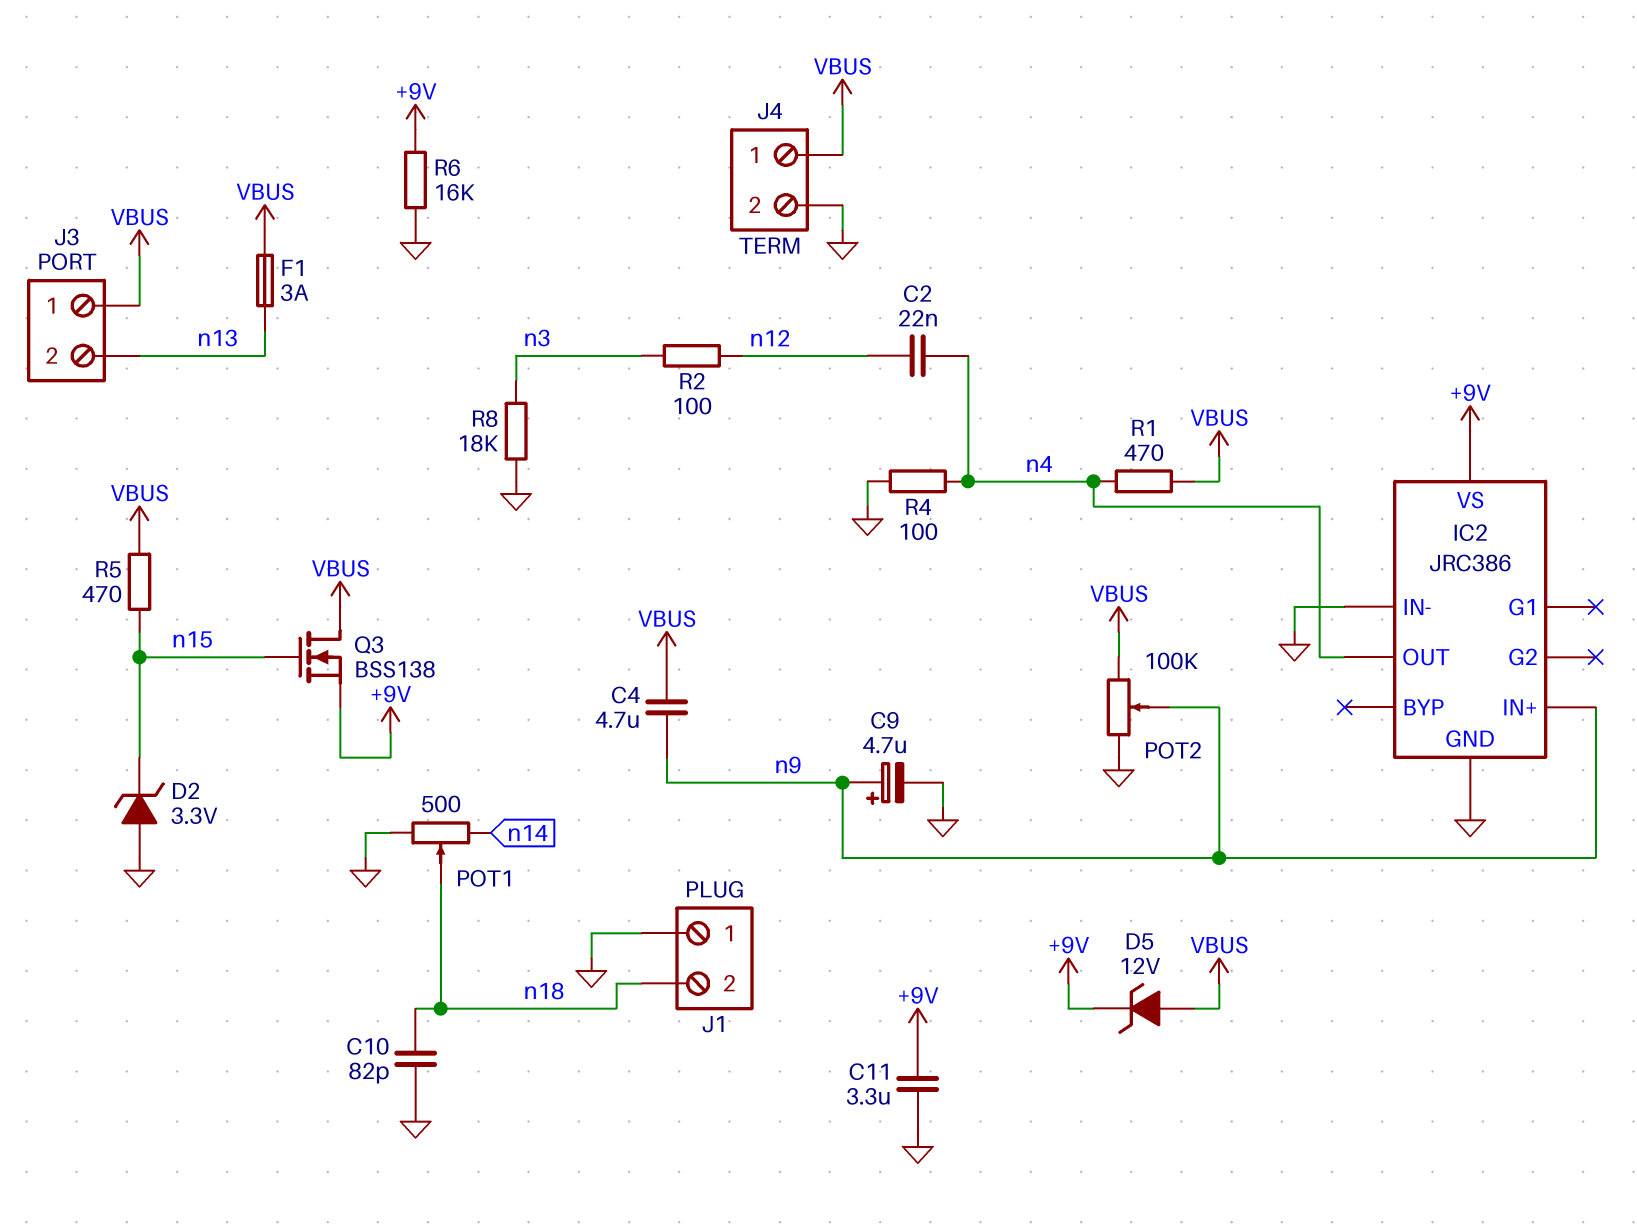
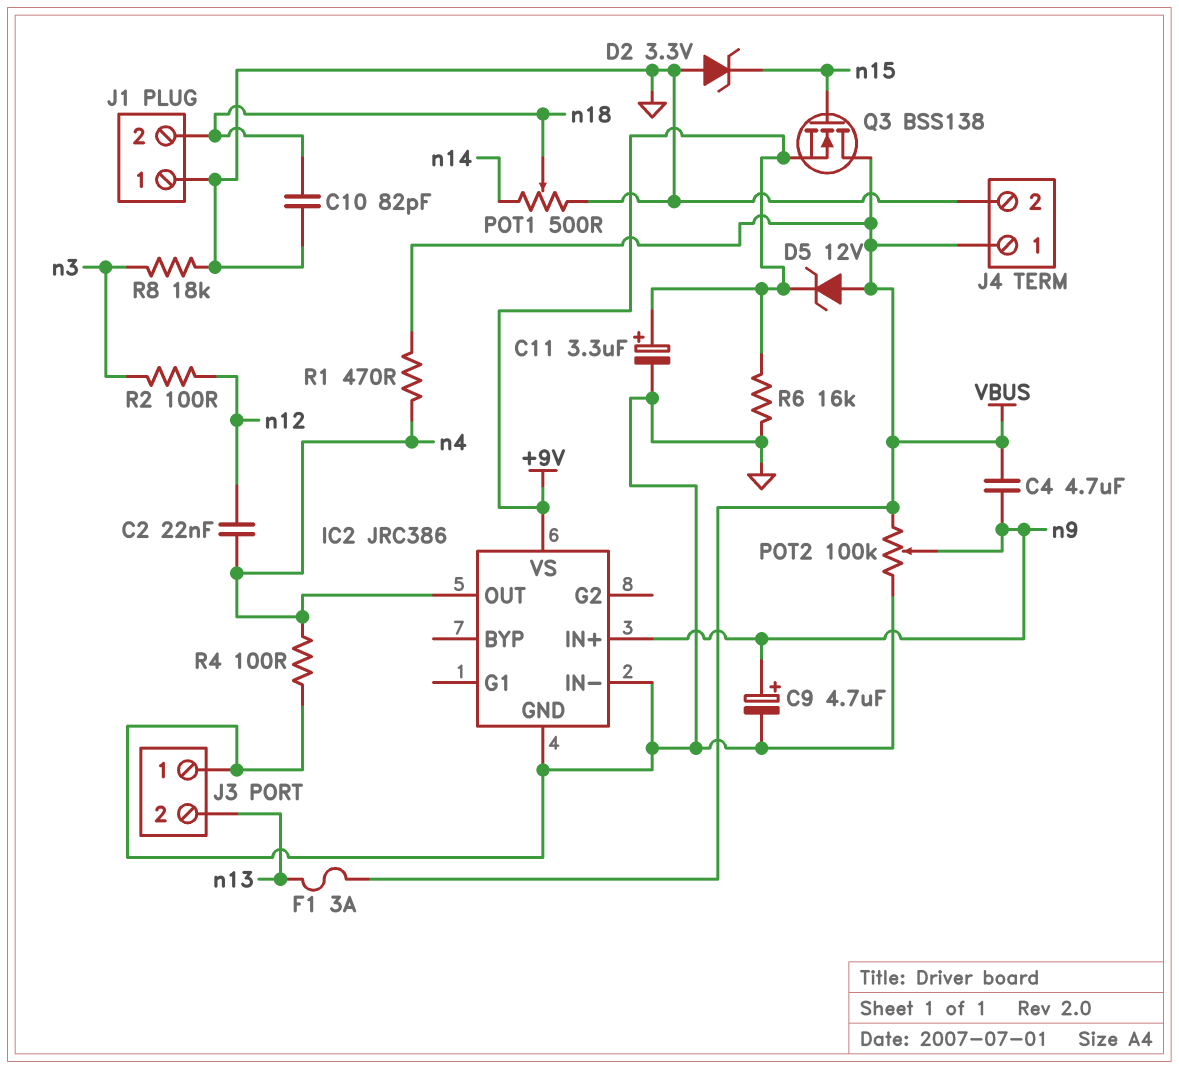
C11: 3.3uF (+9V, GND) -> 3.3uF (plus +9V, minus GND)
J3 pin 1: VBUS -> GND
R5: 470 (VBUS, n15) -> none

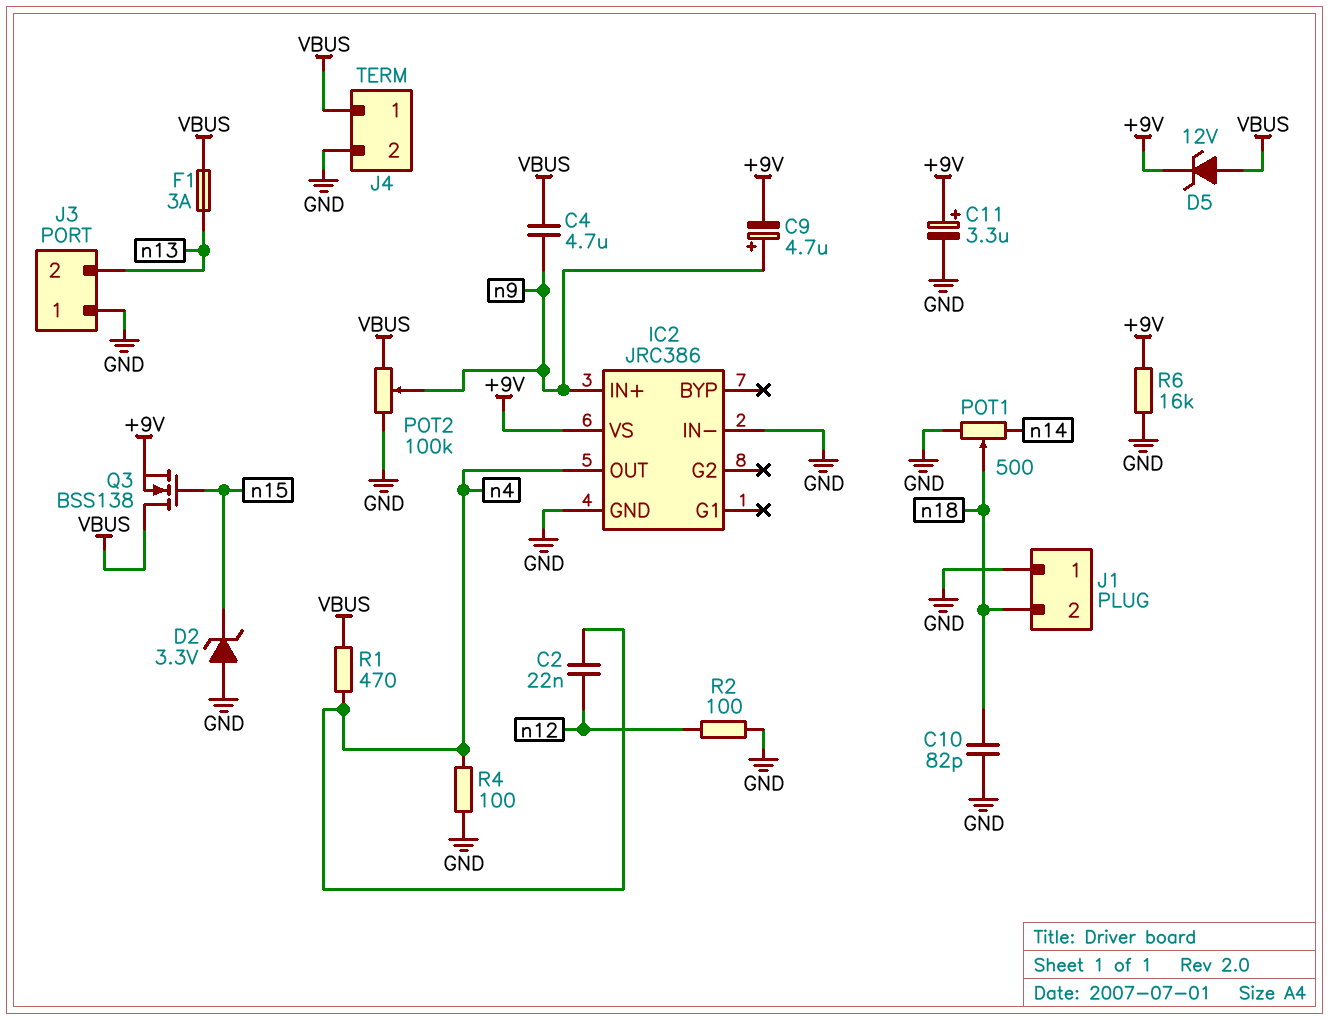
C9: 4.7uF (plus n9, minus GND) -> 4.7uF (plus n9, minus +9V)
R2: 100 (n3, n12) -> 100 (GND, n12)
R8: 18k (GND, n3) -> none

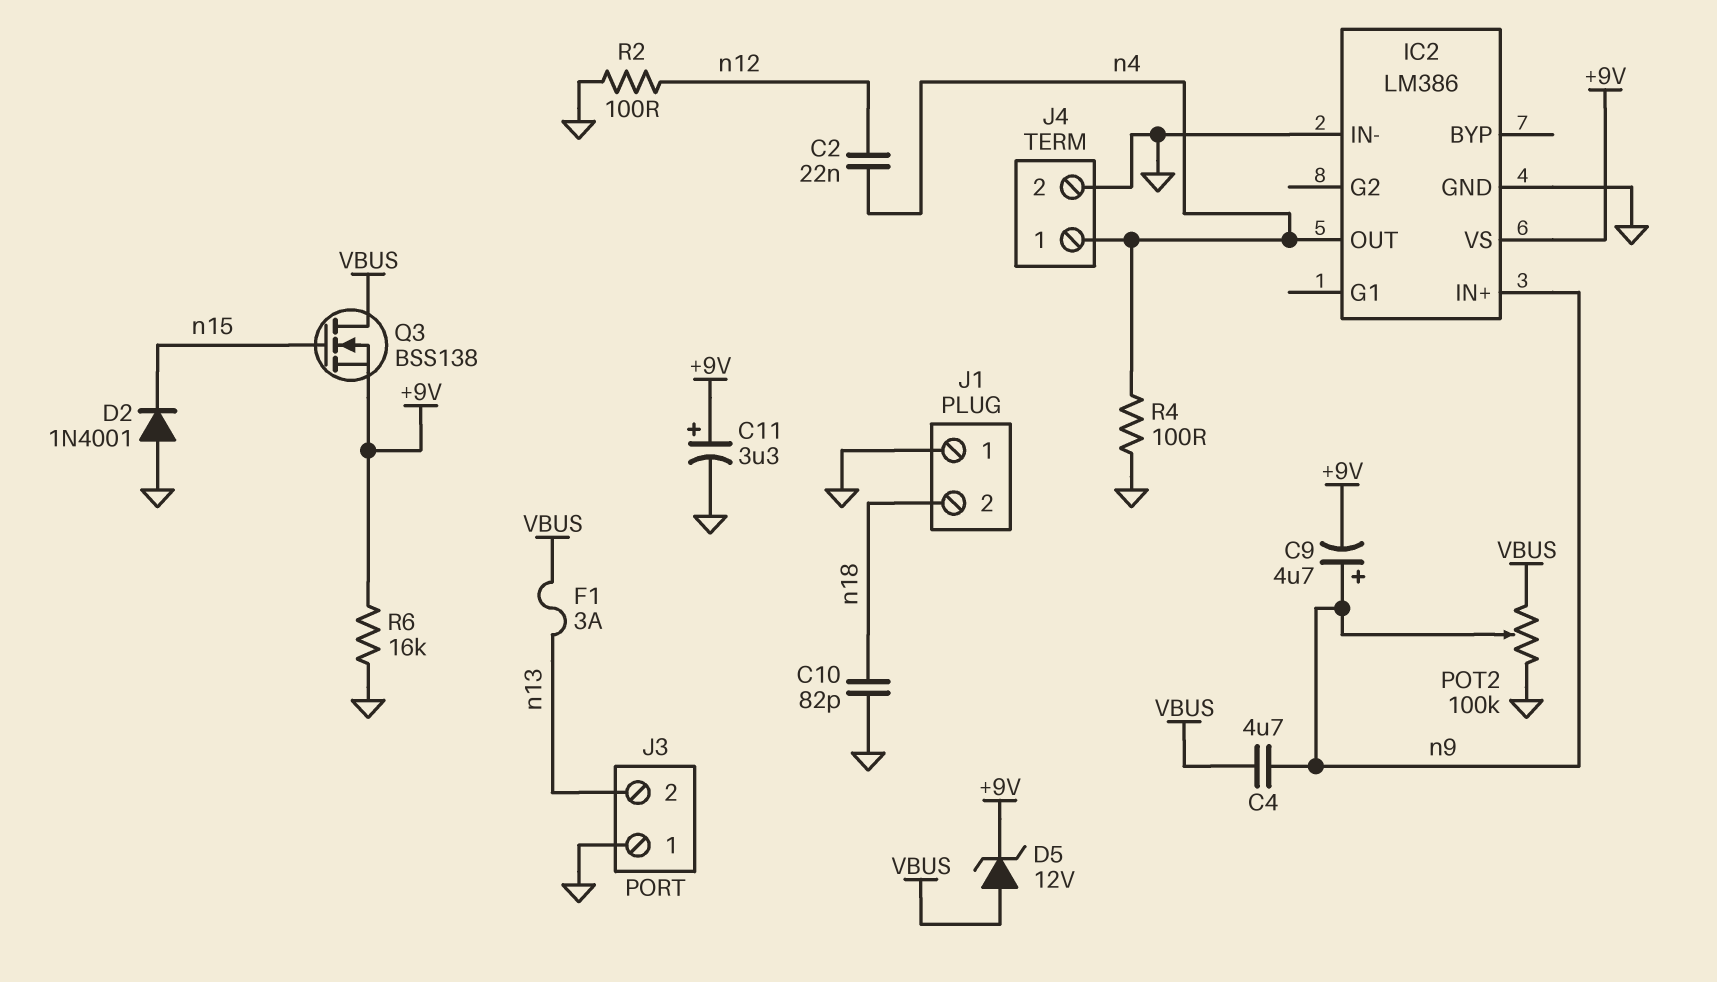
D2: zener 3.3V (A GND, K n15) -> diode 1N4001 (A GND, K n15)
IC2: JRC386 -> LM386
J4 pin 1: VBUS -> n4
POT1: 500 (GND, n14, wiper n18) -> none
R1: 470 (VBUS, n4) -> none

